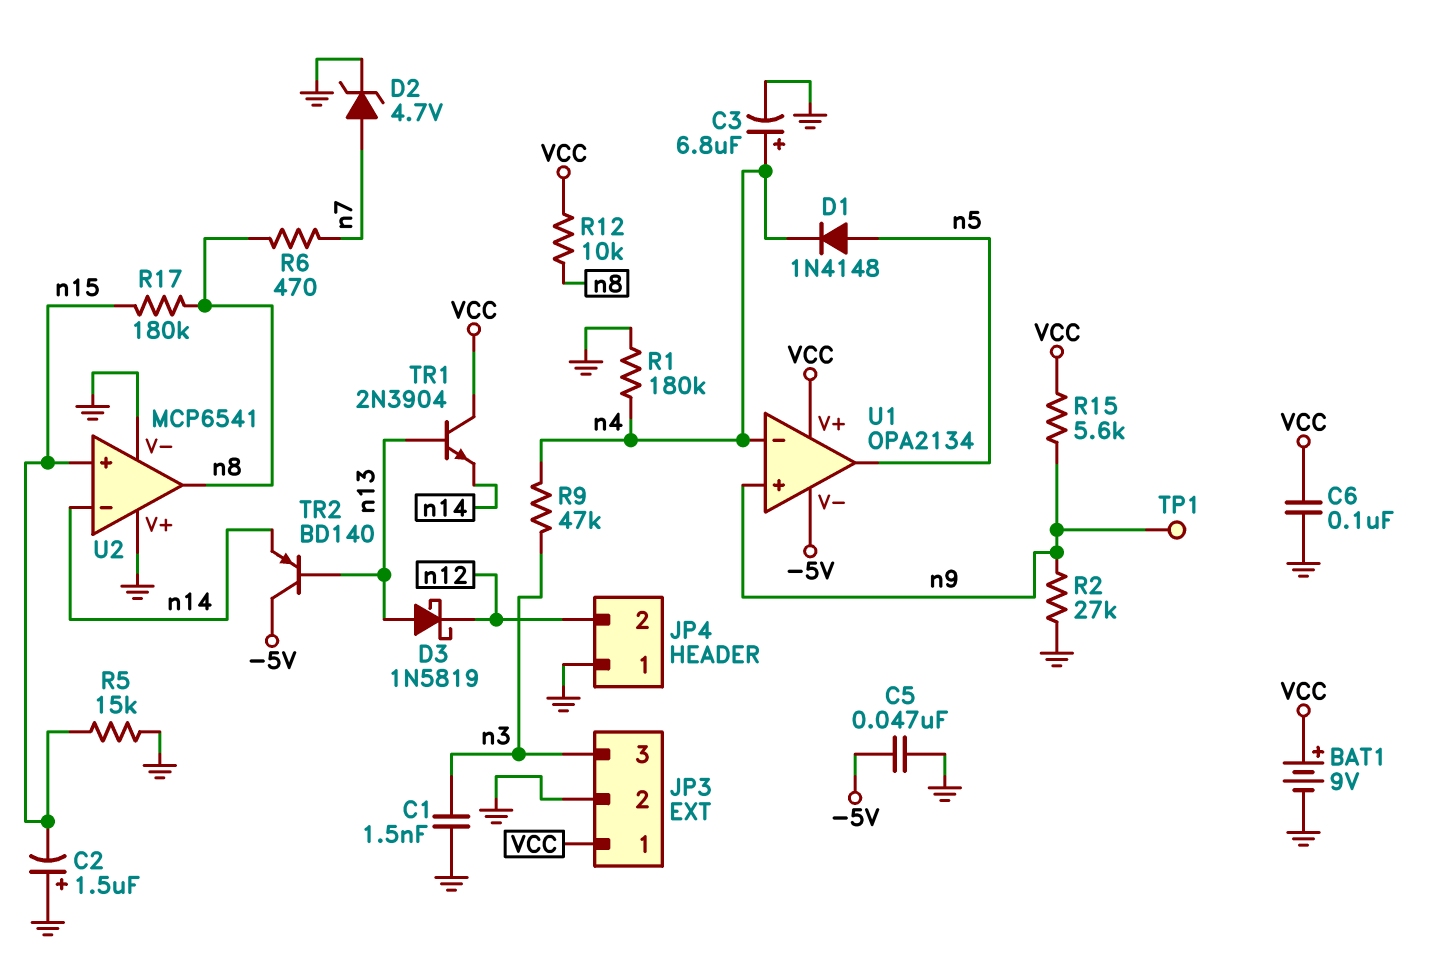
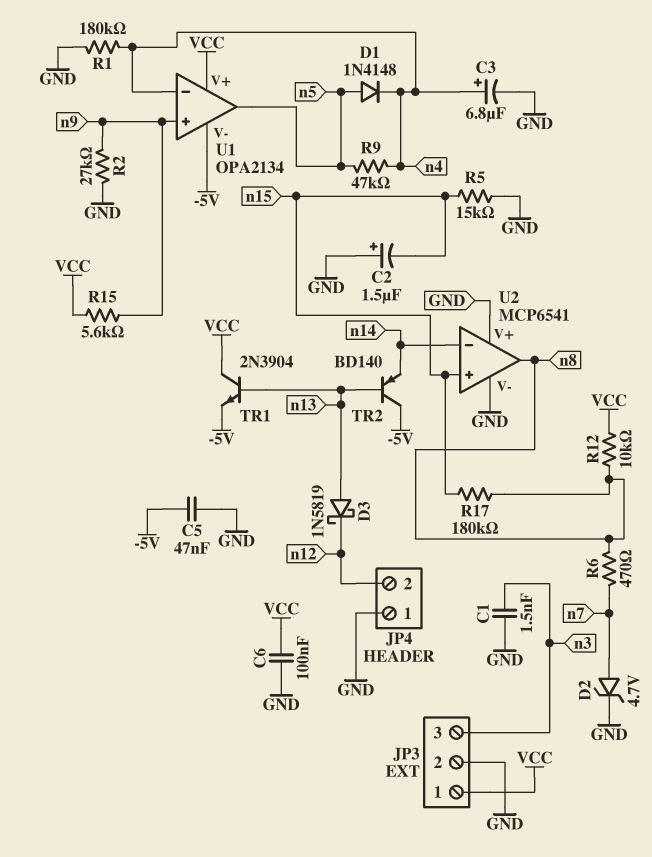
BAT1: 9V (plus VCC, minus GND) -> none
R9: 47k (n3, n4) -> 47k (n4, n5)
TP1: test point (n9) -> none
TR1: NPN 2N3904 (B n13, C VCC, E n14) -> NPN 2N3904 (B n13, C VCC, E -5V)

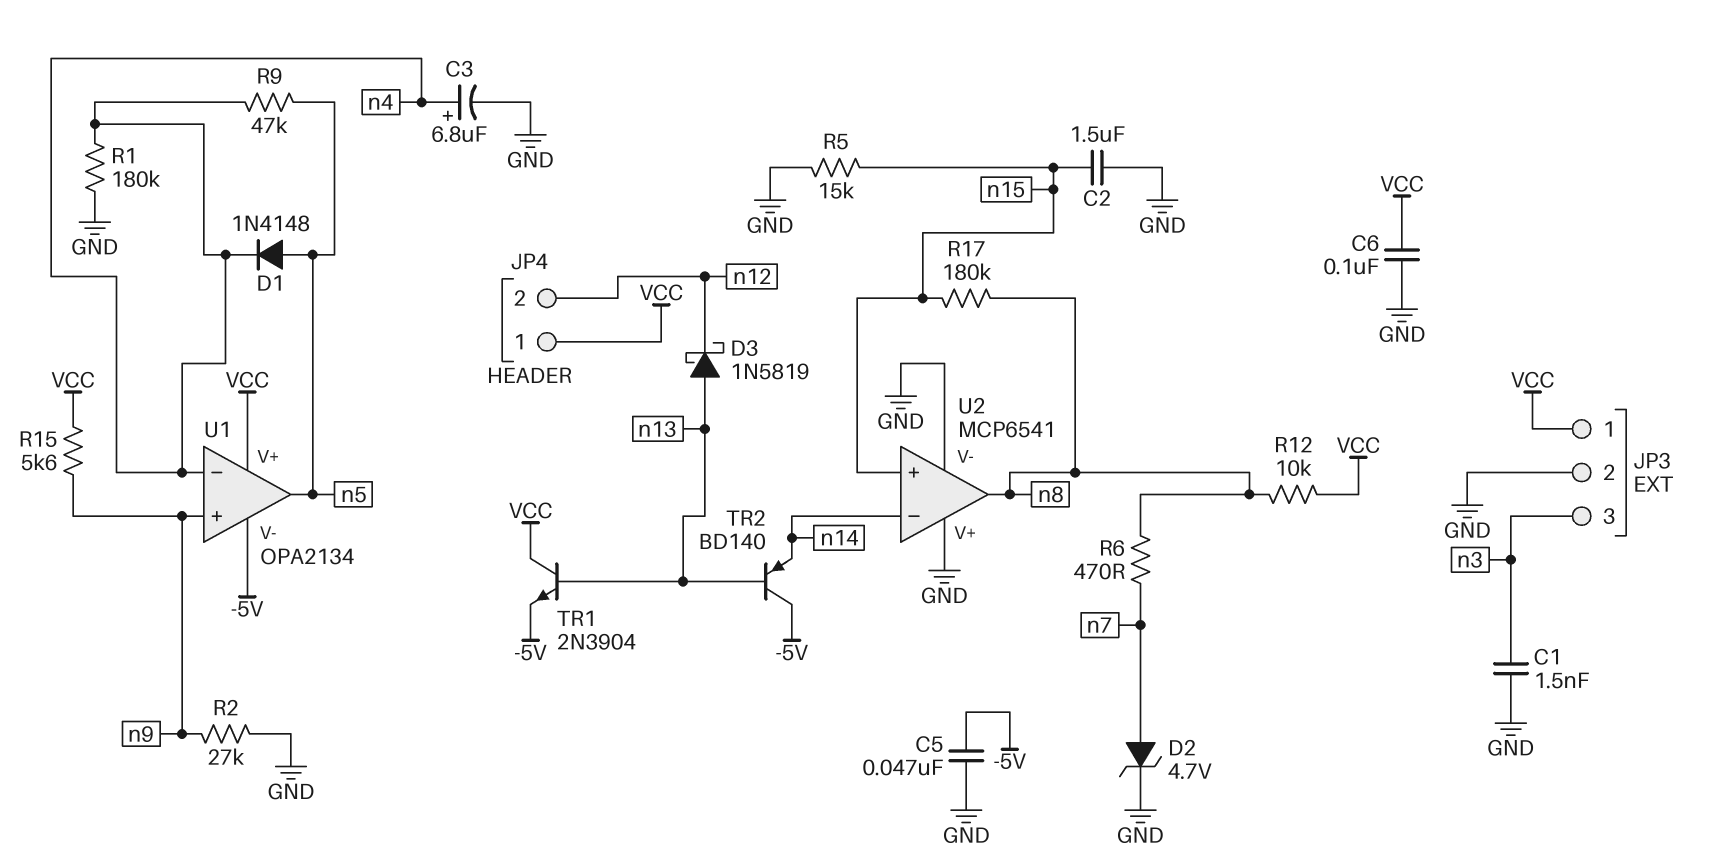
C2: 1.5uF (plus GND, minus n15) -> 1.5uF (GND, n15)
JP4 pin 1: GND -> VCC

